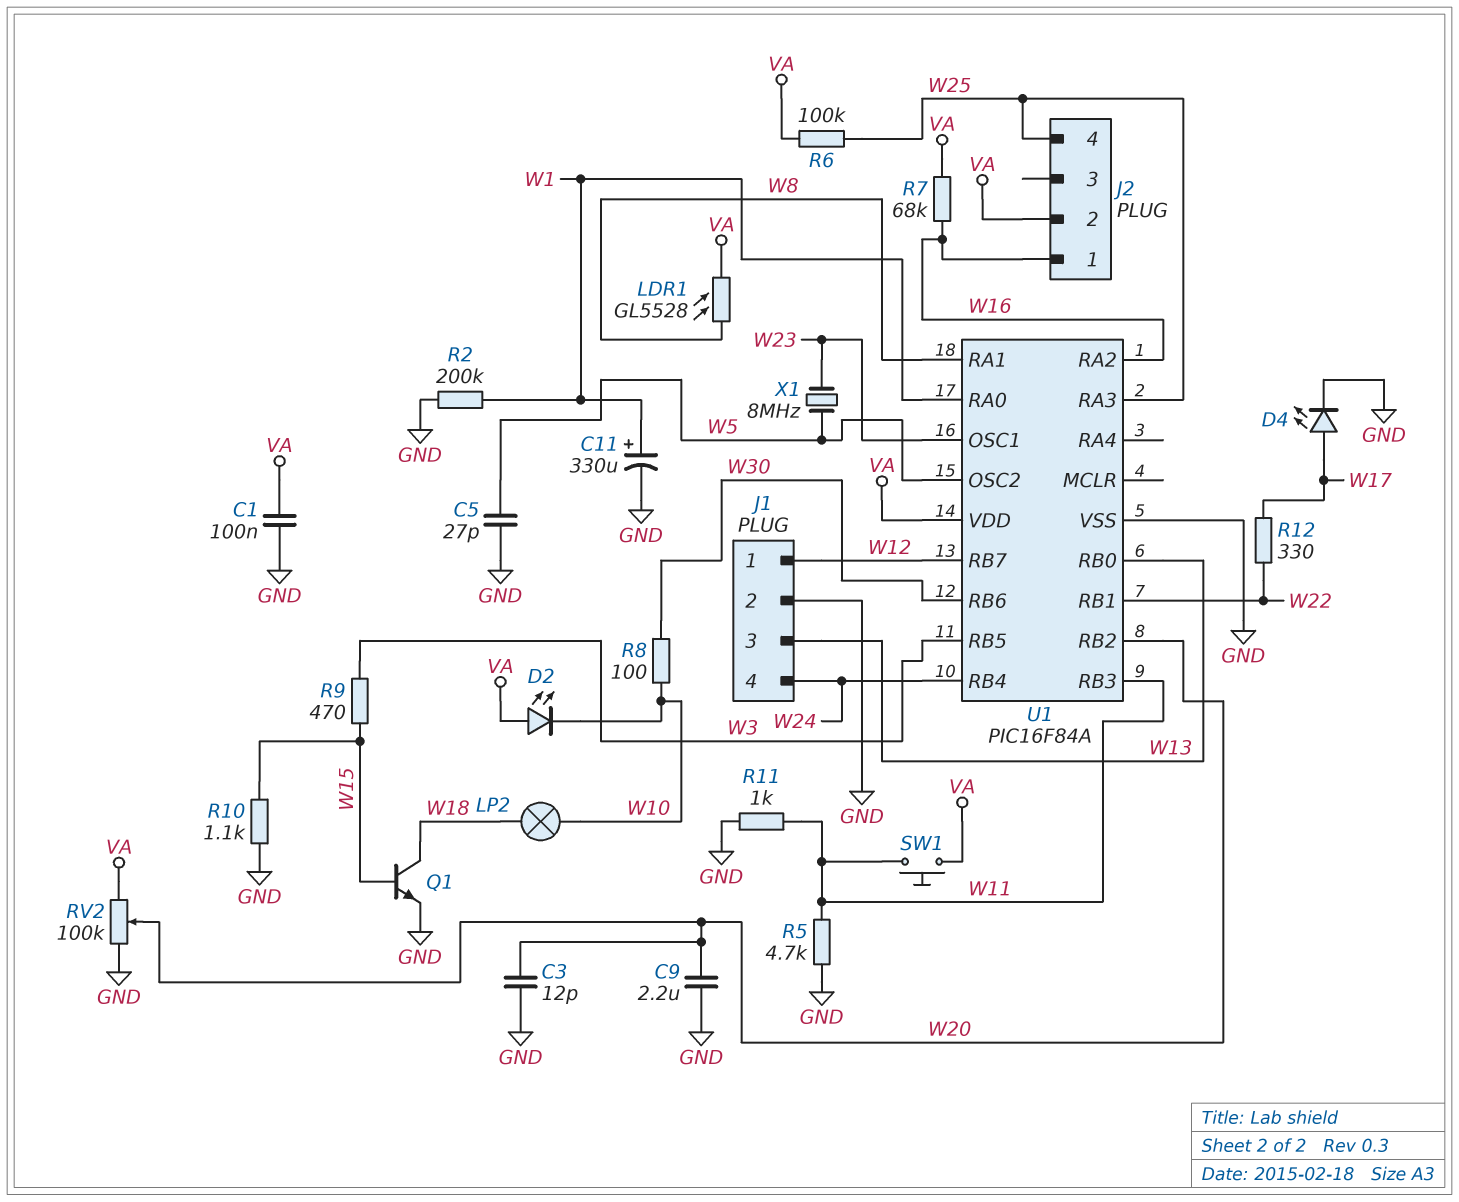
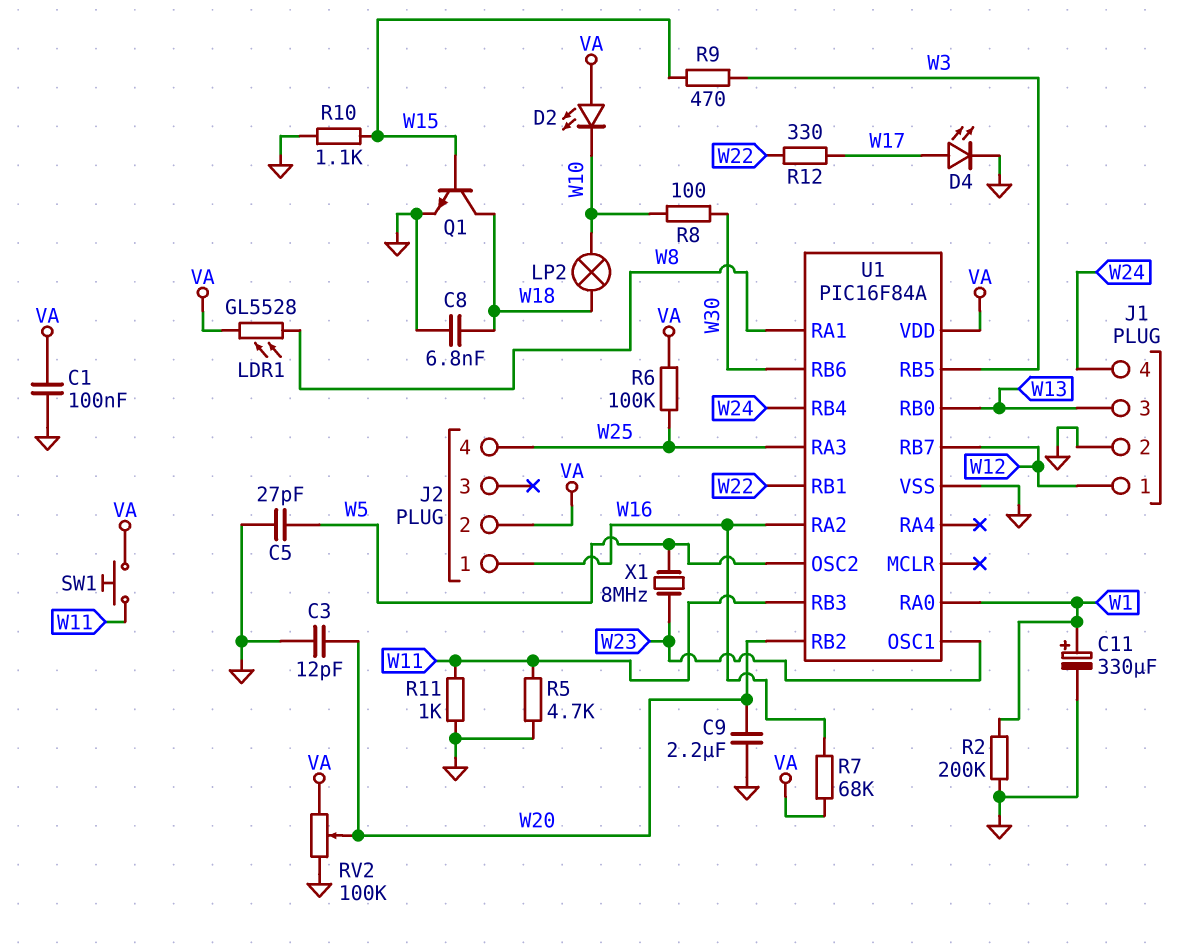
C8: none -> 6.8nF (GND, W18)

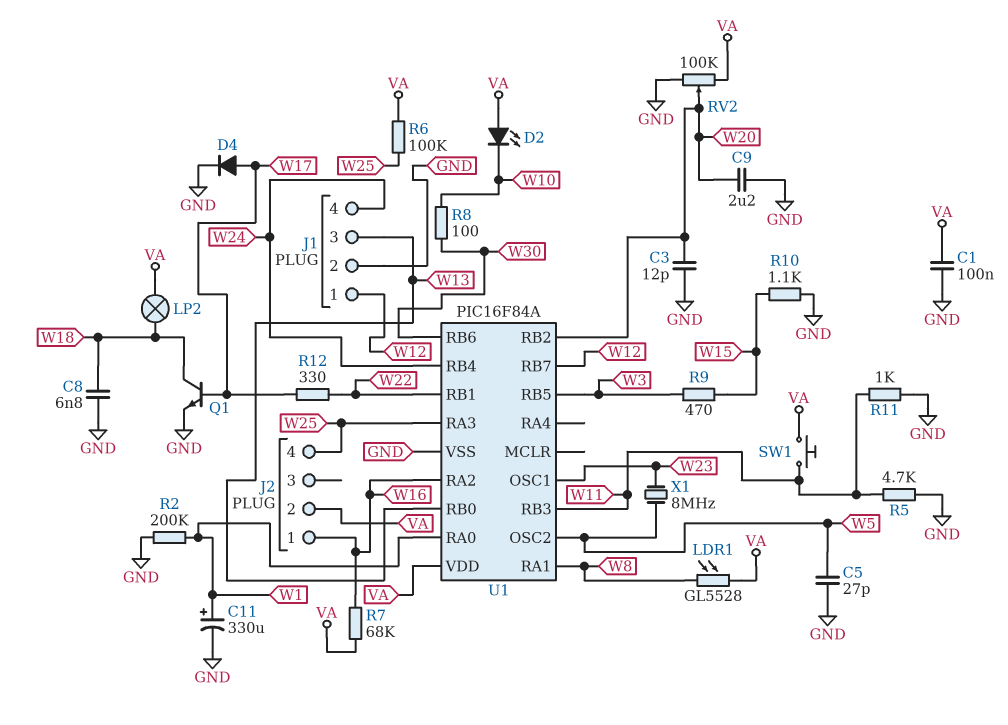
D4: LED (A W17, K GND) -> diode (A W17, K GND)
LP2: lamp (W10, W18) -> lamp (VA, W18)
Q1: NPN (B W15, C W18, E GND) -> NPN (B W17, C W18, E GND)

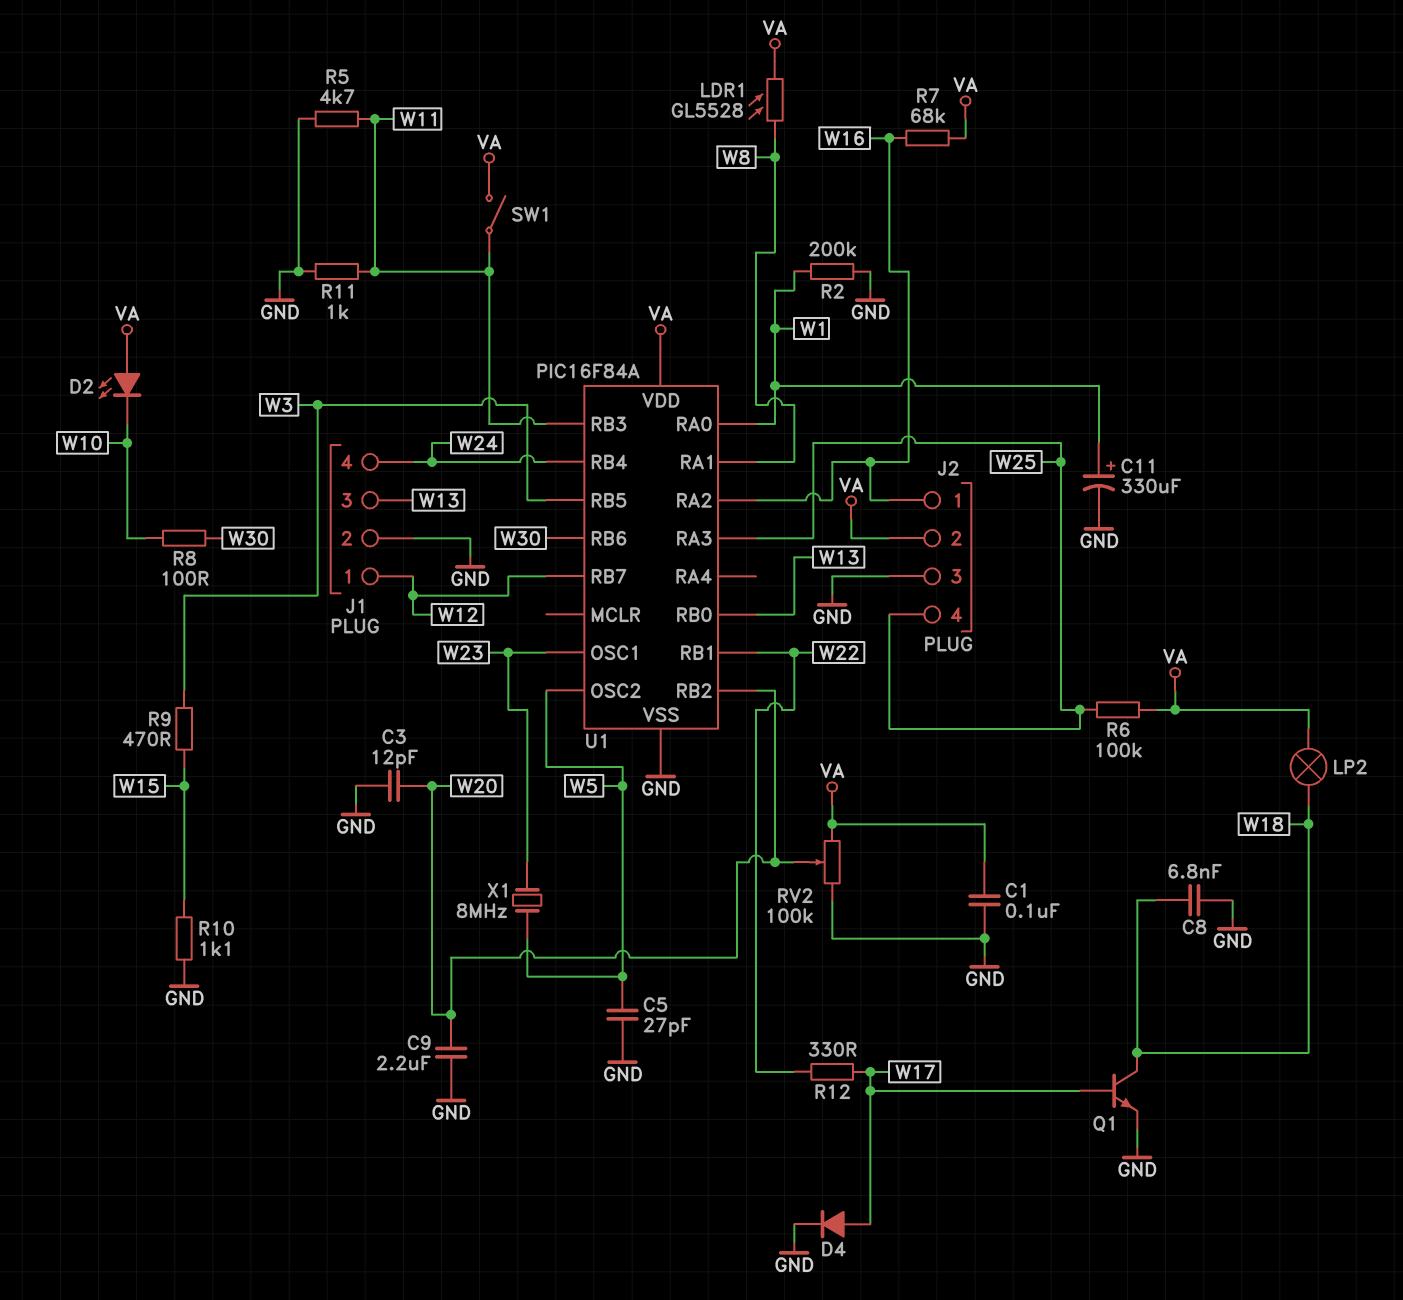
J2 pin 3: none -> GND
SW1: button (VA, W11) -> switch (VA, W11)

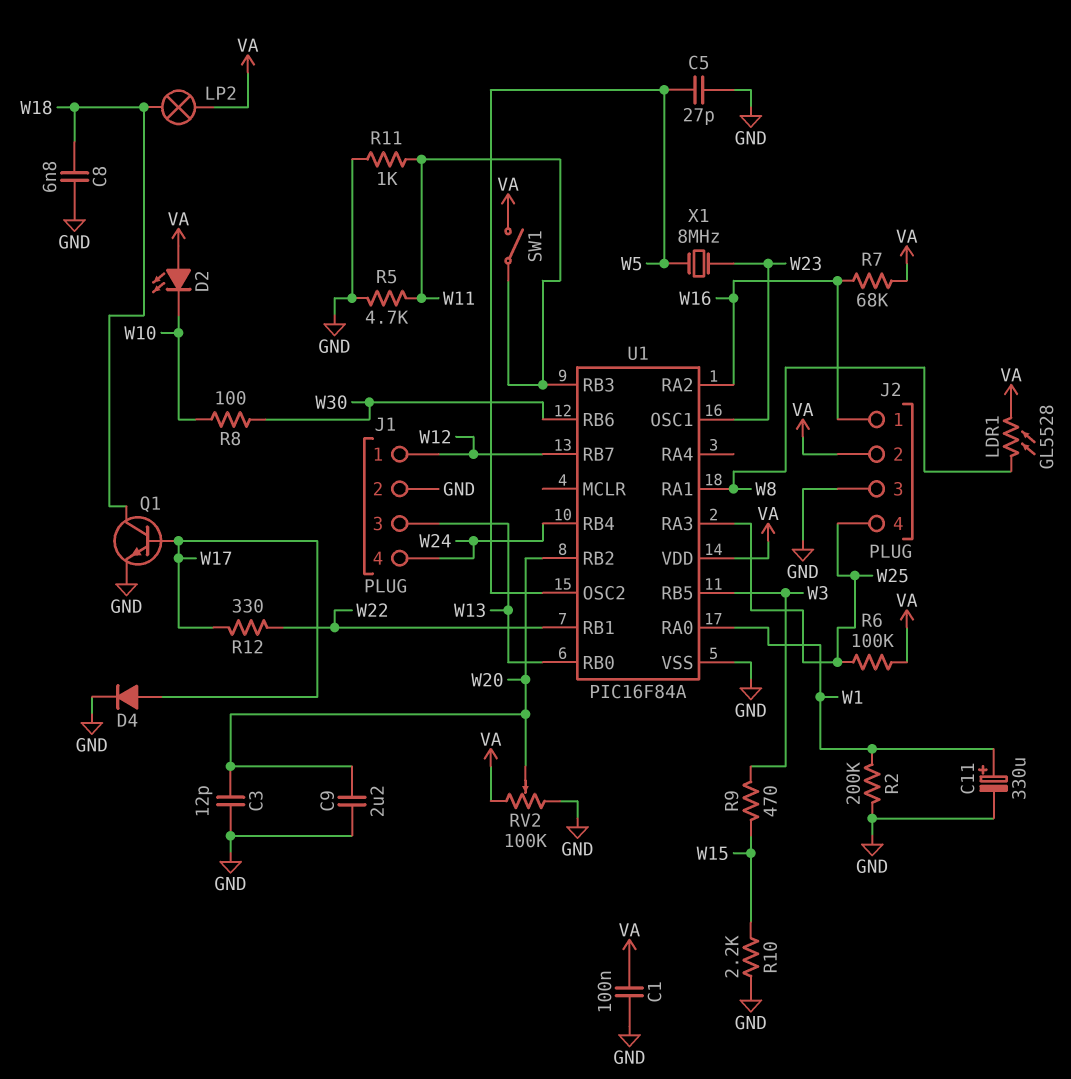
R10: 1.1k (GND, W15) -> 2.2k (GND, W15)

